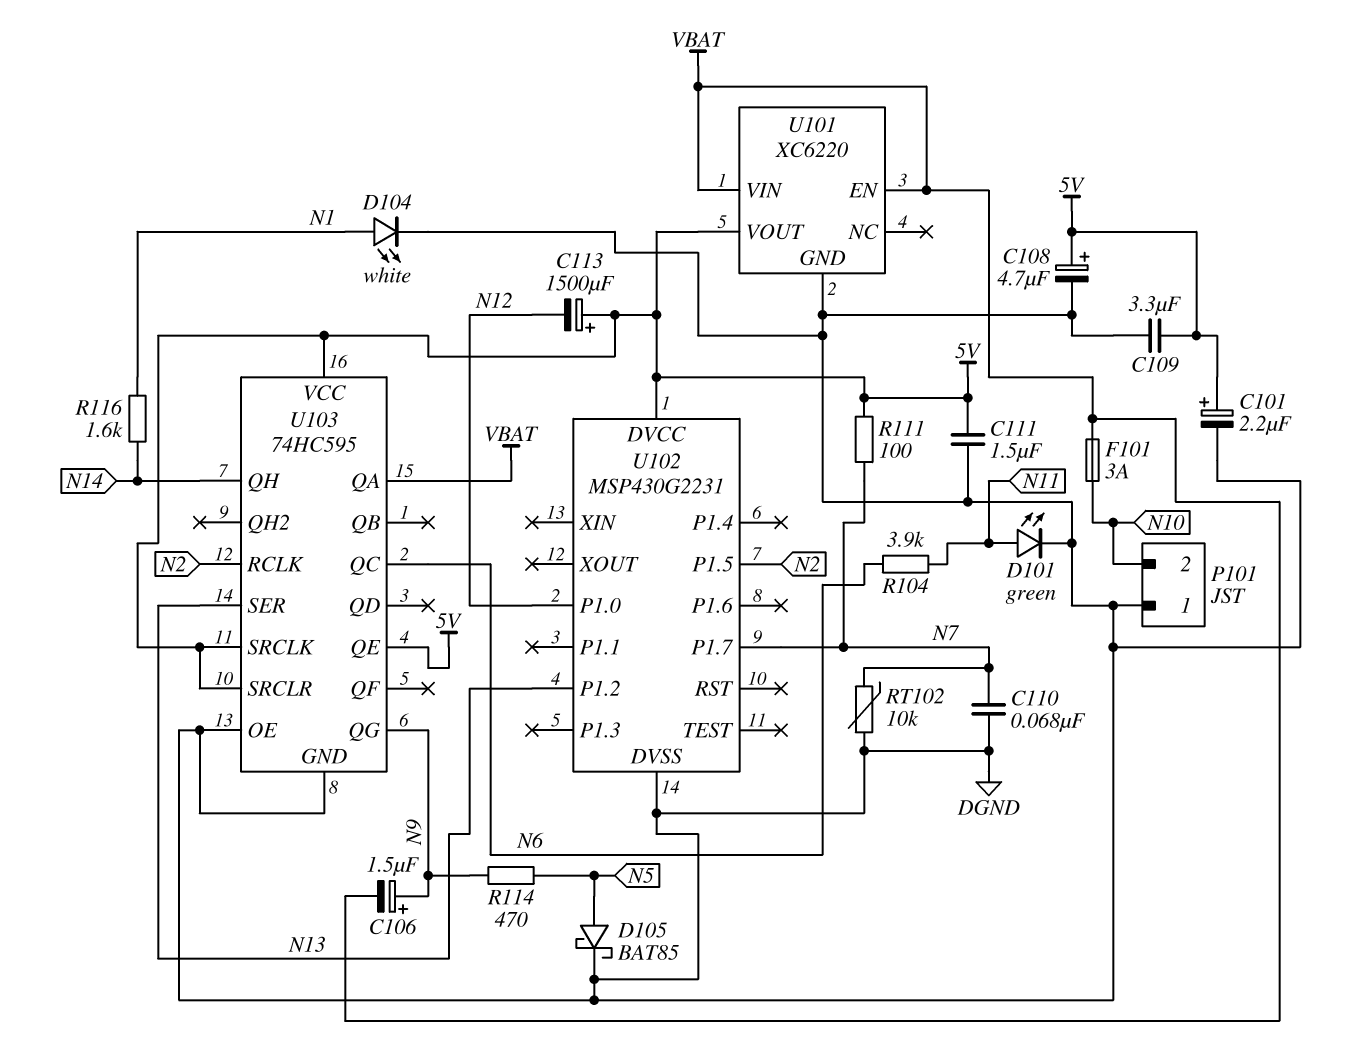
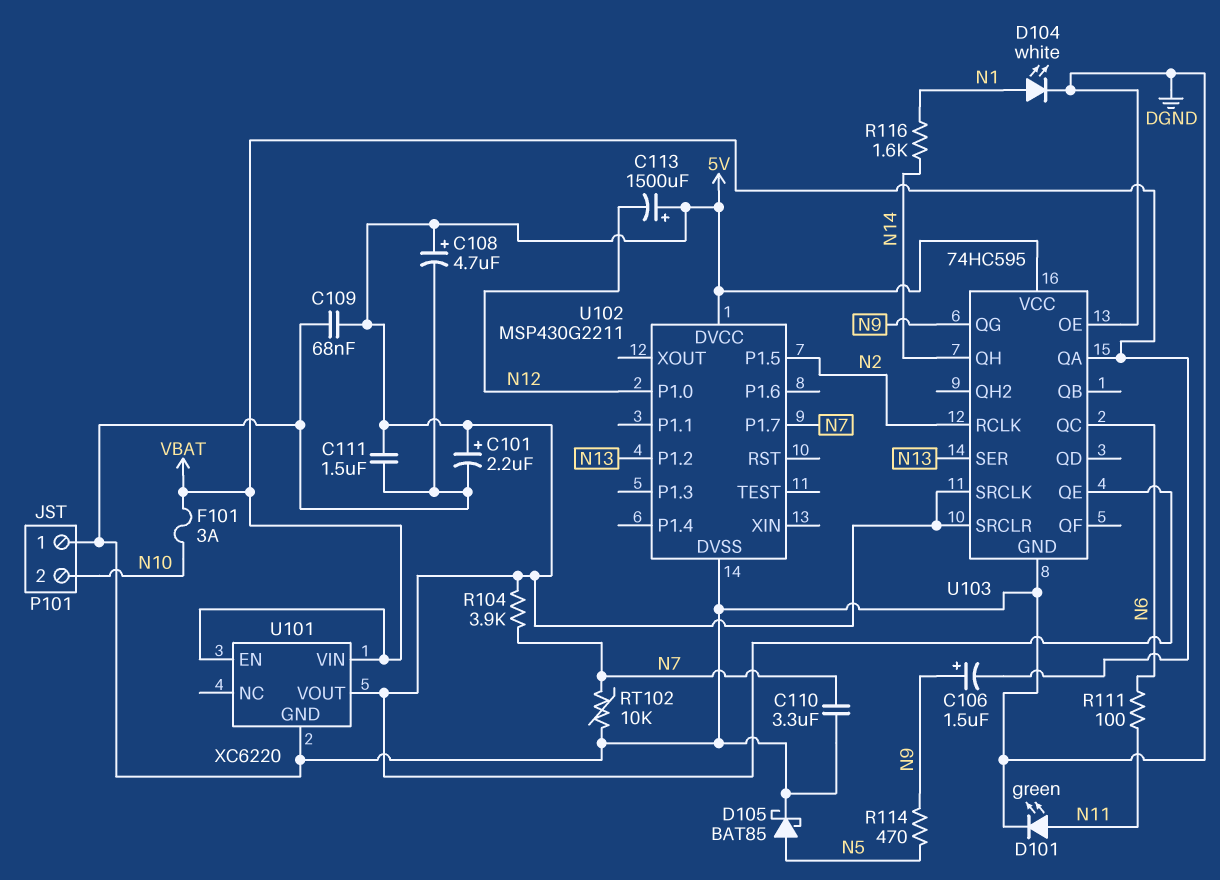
C109: 3.3uF (5V, DGND) -> 68nF (5V, DGND)
C110: 68nF (DGND, N7) -> 3.3uF (DGND, N7)
R104: 3.9k (N6, N11) -> 3.9k (5V, N7)
R111: 100 (5V, N7) -> 100 (N6, N11)
U102: MSP430G2231 -> MSP430G2211

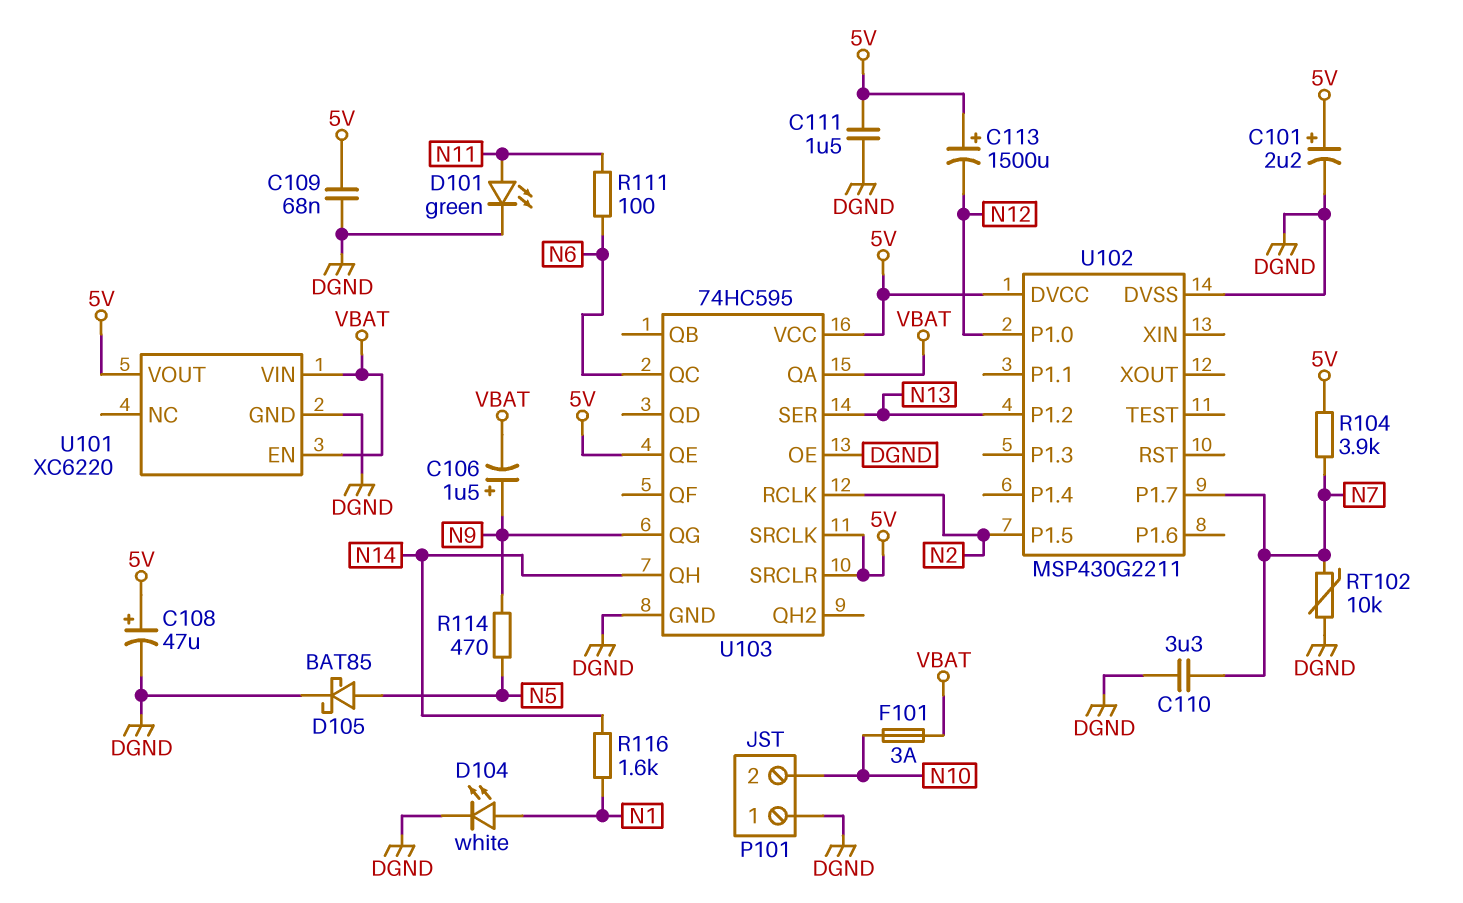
C108: 4.7uF (plus 5V, minus DGND) -> 47uF (plus 5V, minus DGND)

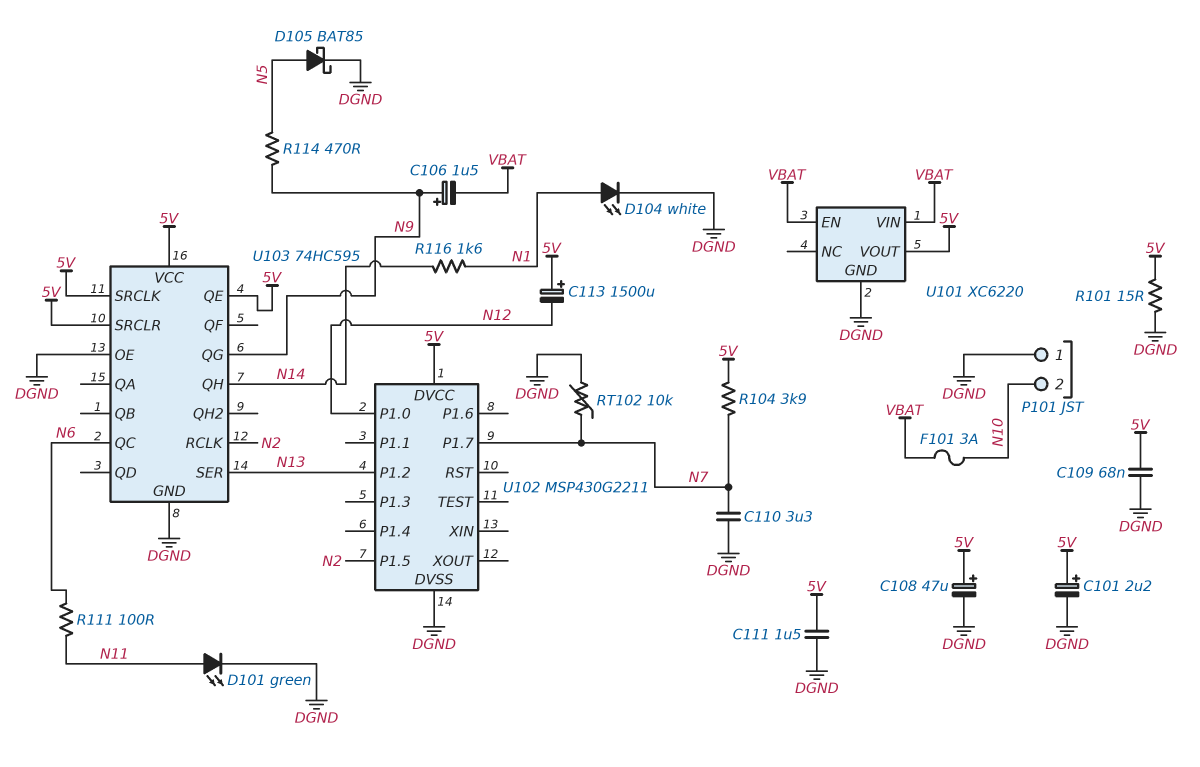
R101: none -> 15 (5V, DGND)
U103 pin QA: VBAT -> none

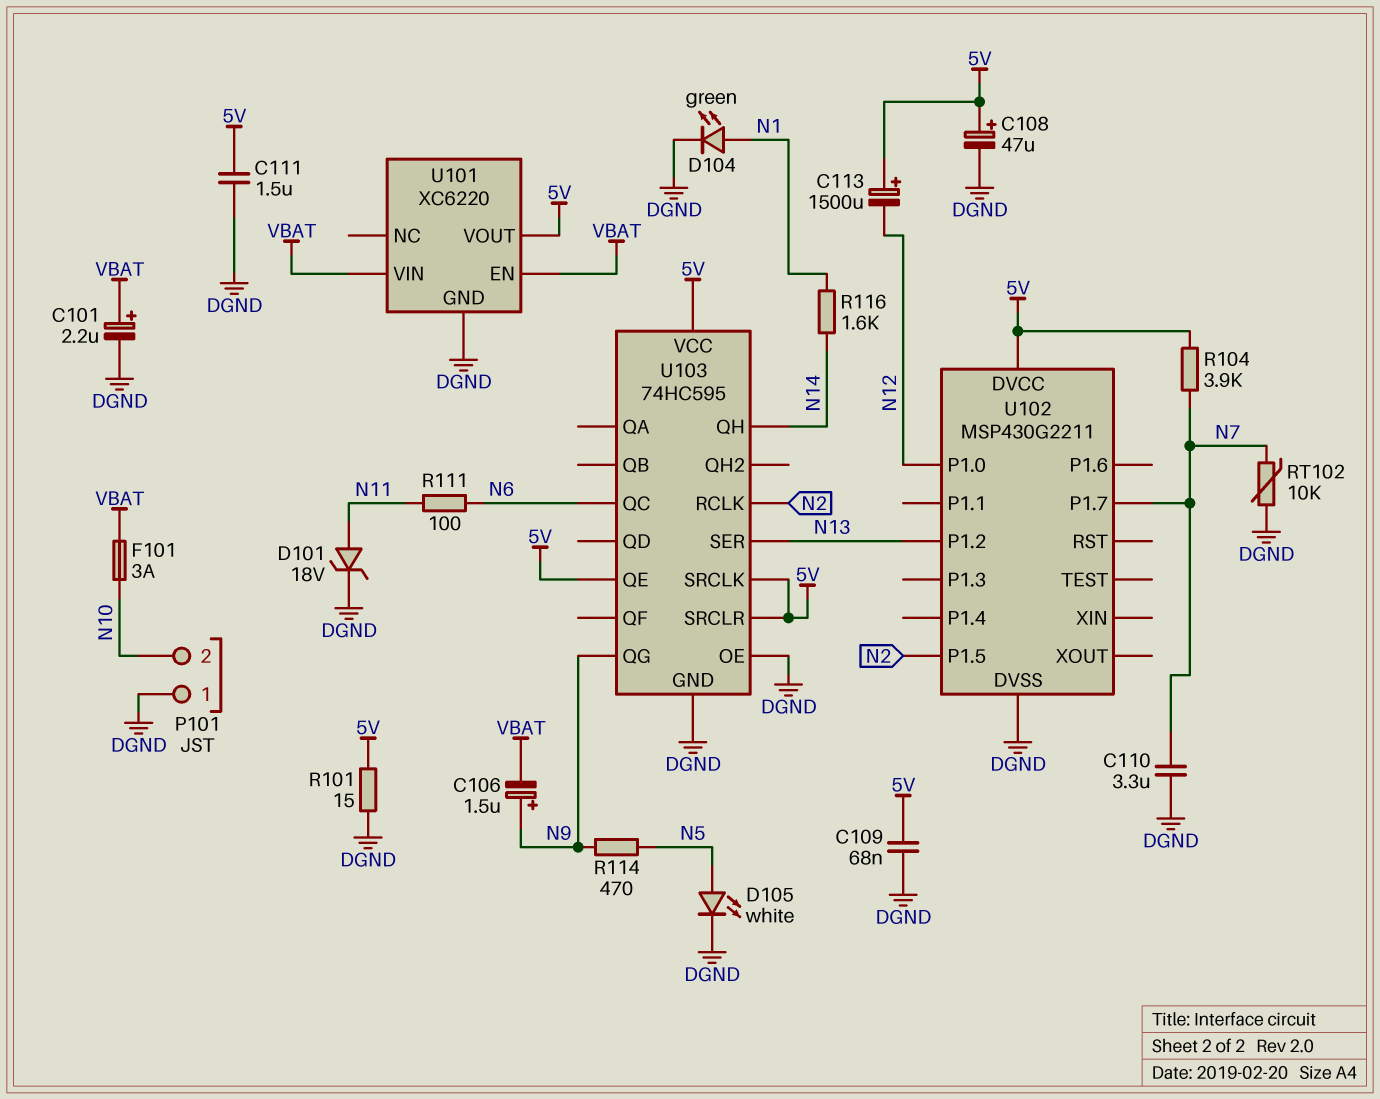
C101: 2.2uF (plus 5V, minus DGND) -> 2.2uF (plus VBAT, minus DGND)
D101: LED green (A N11, K DGND) -> zener 18V (A N11, K DGND)
D104: LED white (A N1, K DGND) -> LED green (A N1, K DGND)
D105: schottky BAT85 (A N5, K DGND) -> LED white (A N5, K DGND)

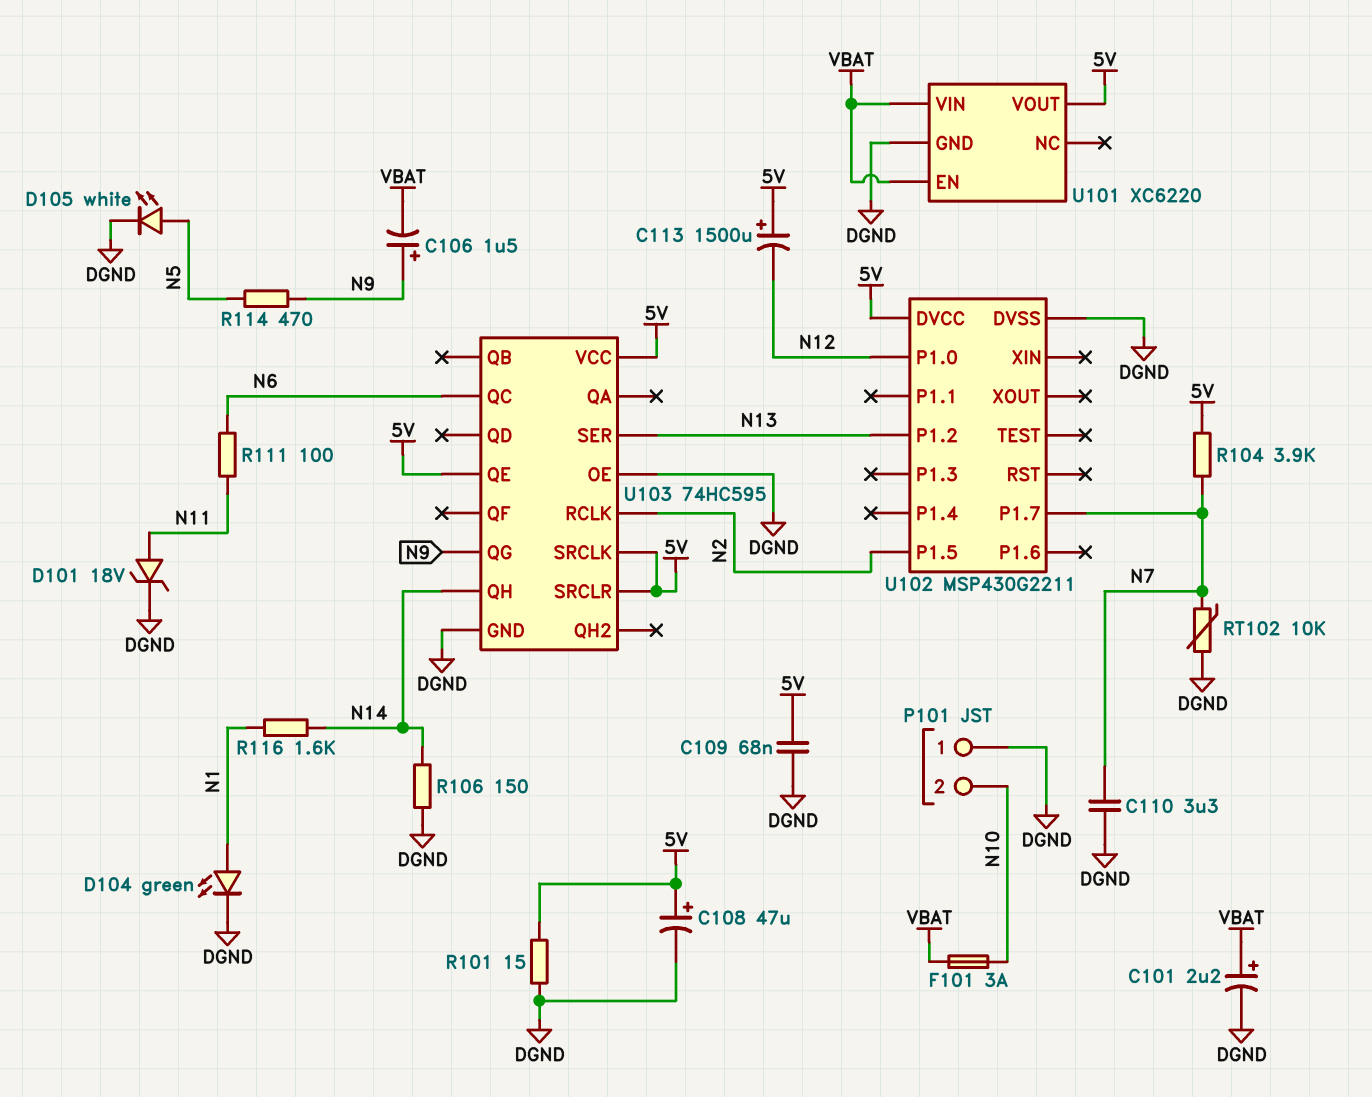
C111: 1.5uF (5V, DGND) -> none
R106: none -> 150 (DGND, N14)

